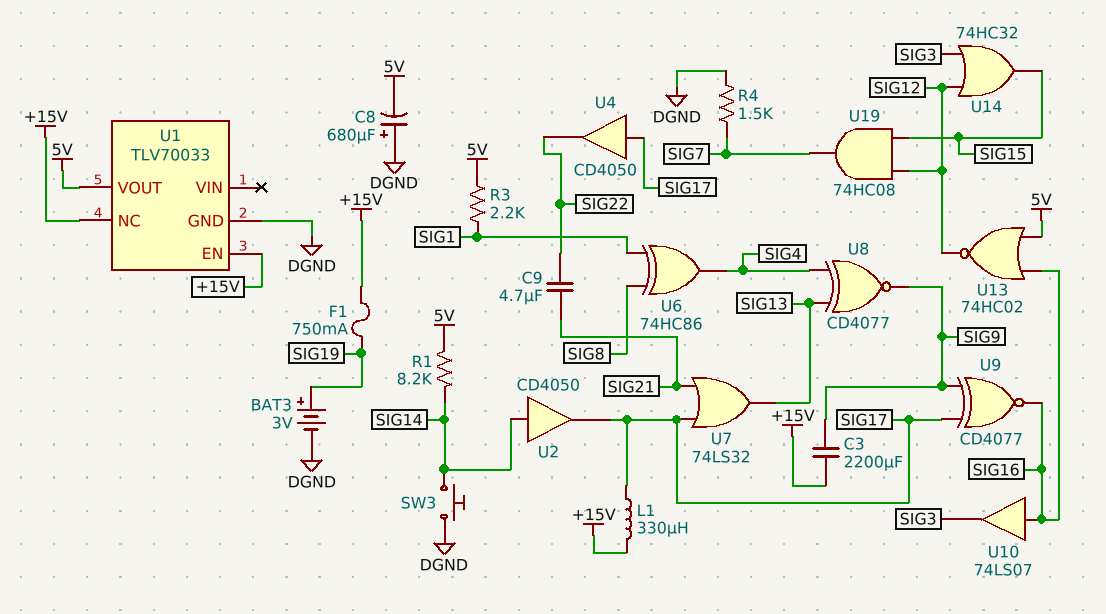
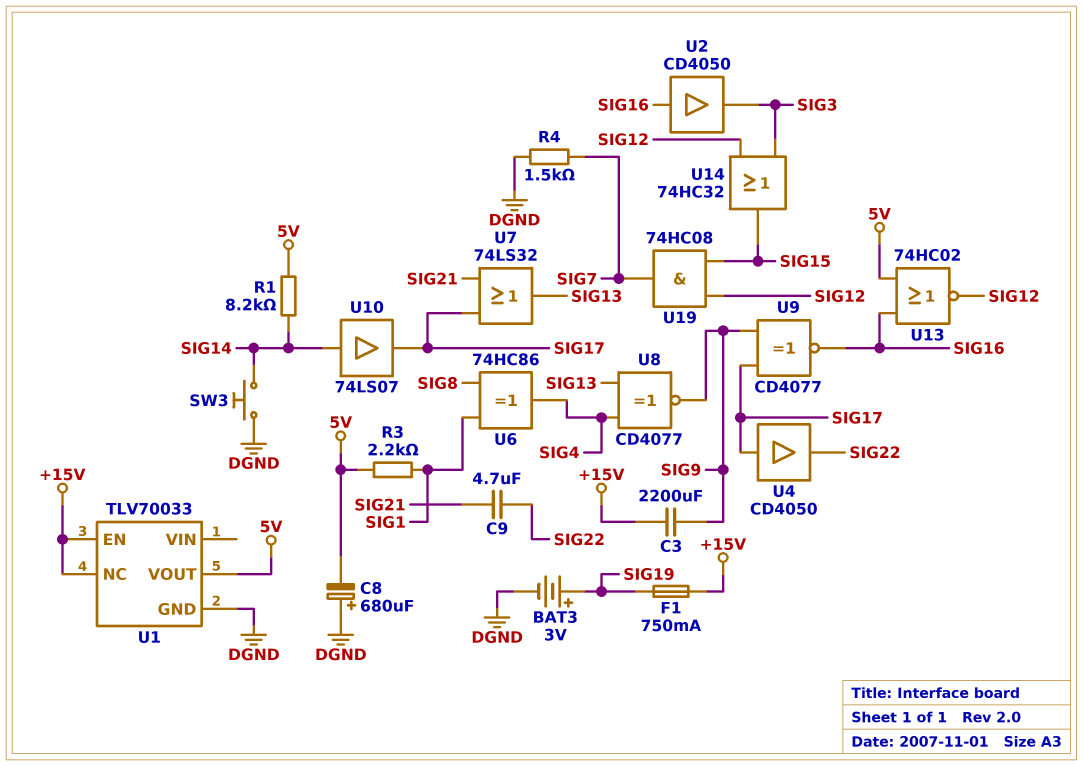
L1: 330uH (+15V, SIG17) -> none
U2: buffer CD4050 (in SIG14, out SIG17) -> buffer CD4050 (in SIG16, out SIG3)
U10: buffer 74LS07 (in SIG16, out SIG3) -> buffer 74LS07 (in SIG14, out SIG17)

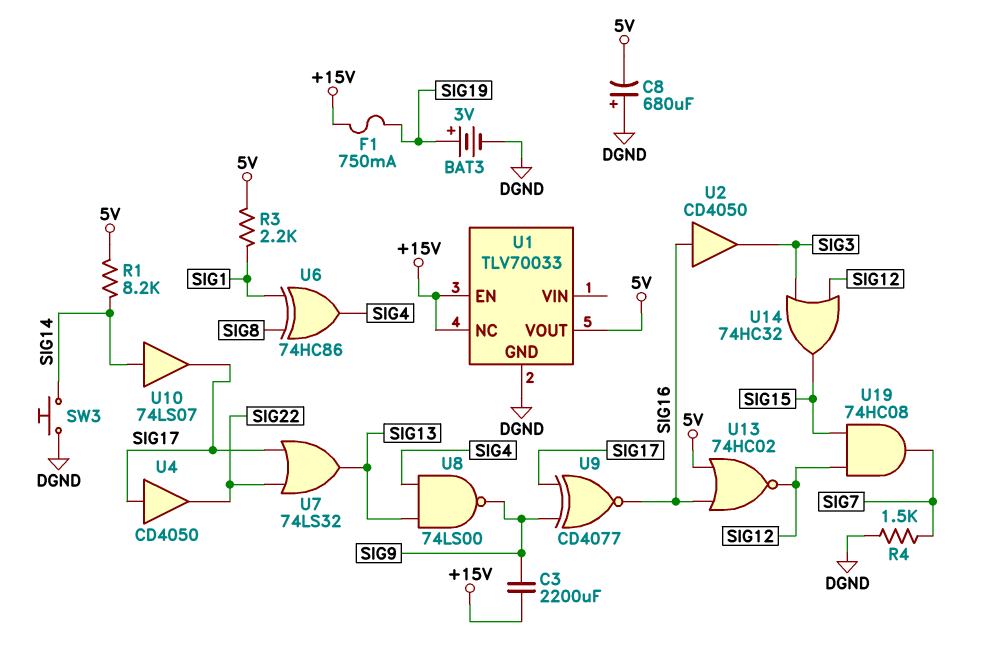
C9: 4.7uF (SIG21, SIG22) -> none
U7: OR 74LS32 (in SIG17, in SIG21, out SIG13) -> OR 74LS32 (in SIG17, in SIG22, out SIG13)
U8: XNOR CD4077 (in SIG4, in SIG13, out SIG9) -> NAND 74LS00 (in SIG4, in SIG13, out SIG9)

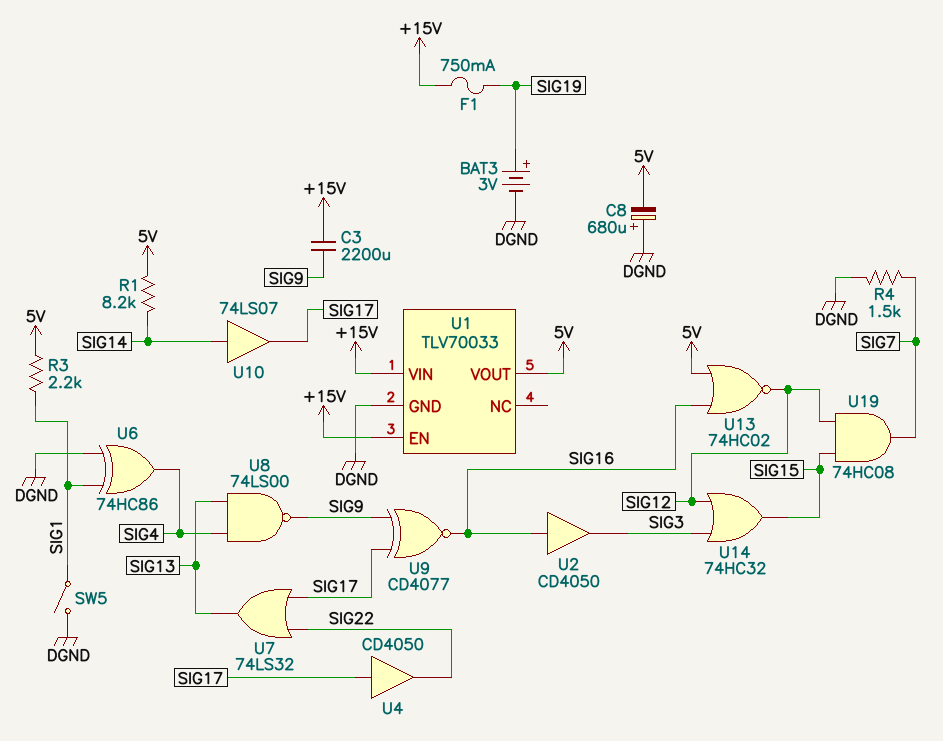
SW3: button (DGND, SIG14) -> none
SW5: none -> switch (DGND, SIG1)
U1 pin NC: +15V -> none
U1 pin VIN: none -> +15V
U6: XOR 74HC86 (in SIG1, in SIG8, out SIG4) -> XOR 74HC86 (in DGND, in SIG1, out SIG4)

